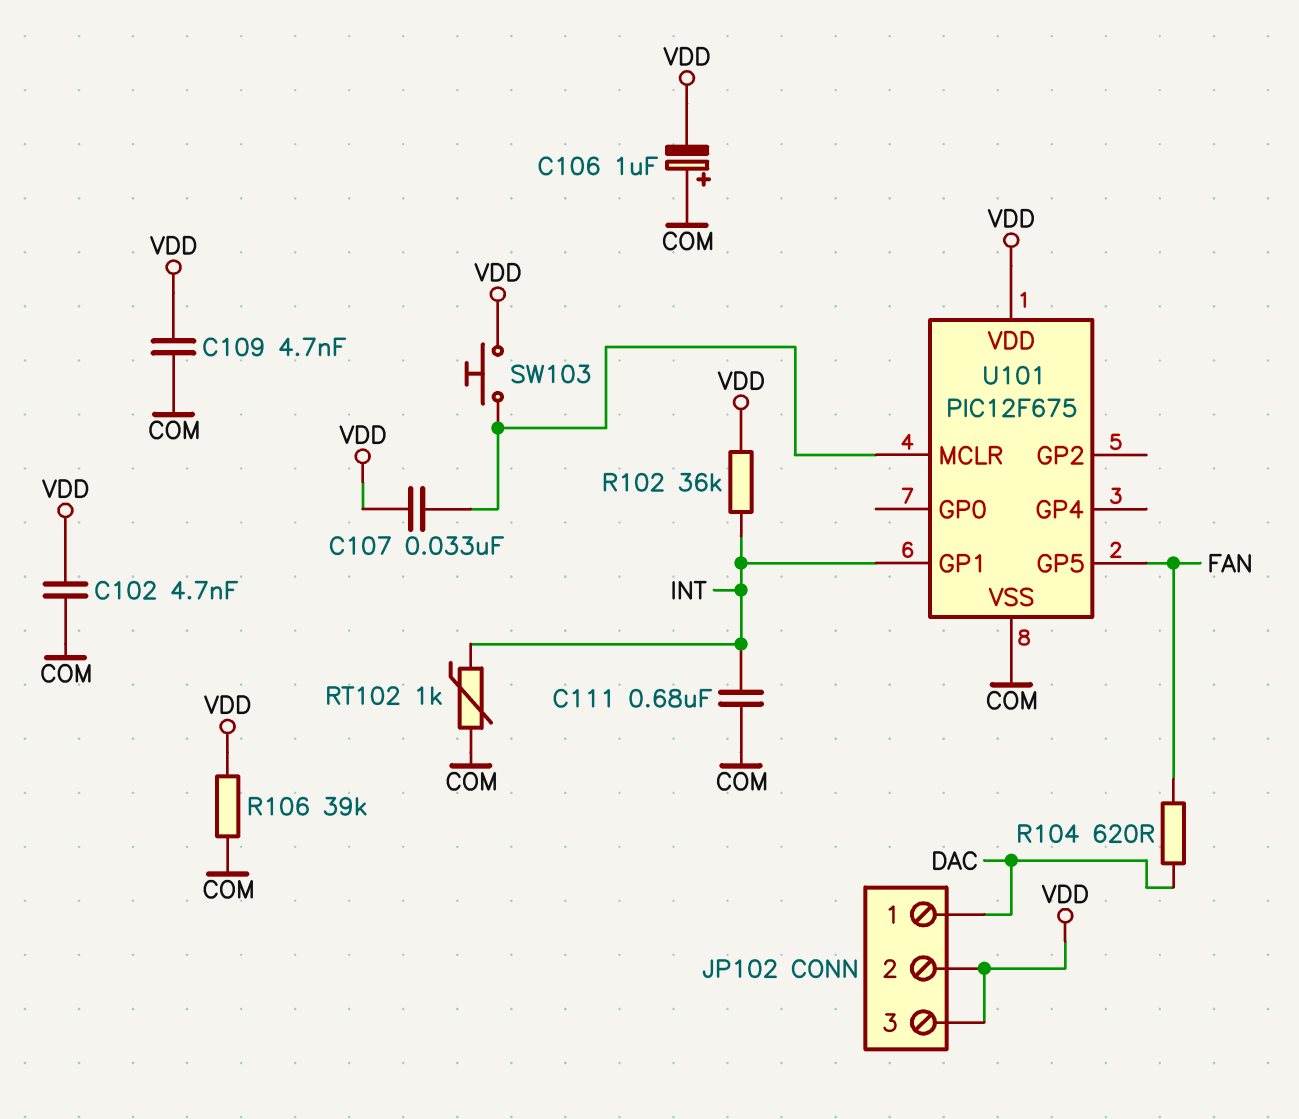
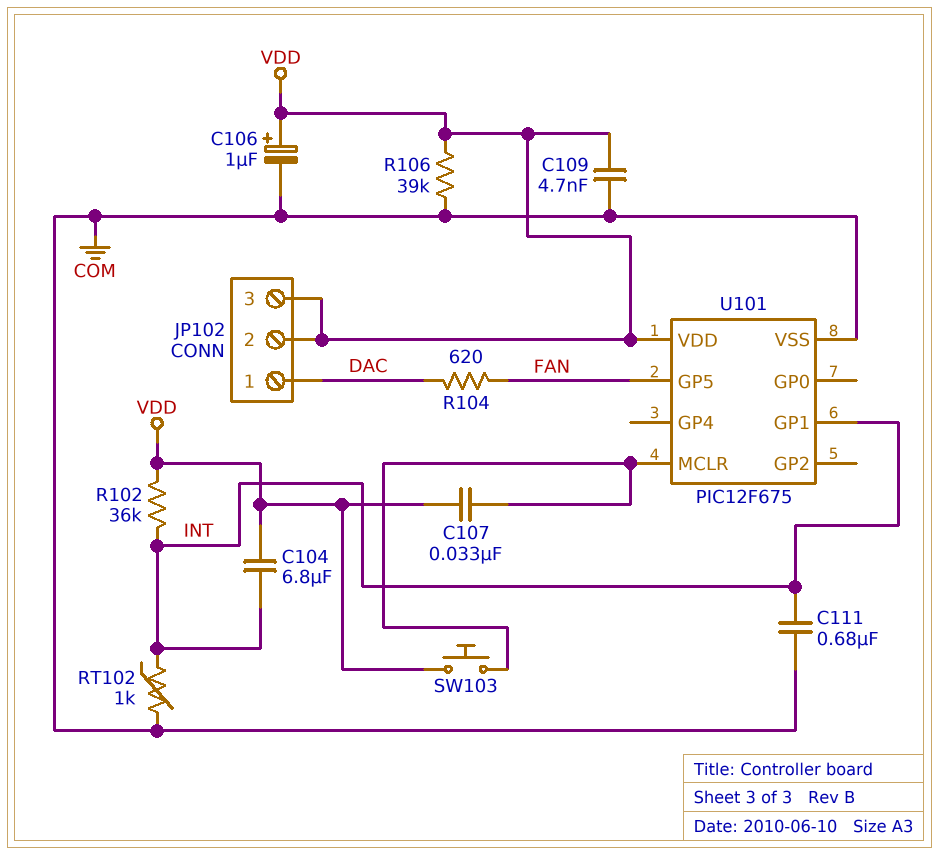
C102: 4.7nF (COM, VDD) -> none
C104: none -> 6.8uF (INT, VDD)
C106: 1uF (plus COM, minus VDD) -> 1uF (plus VDD, minus COM)

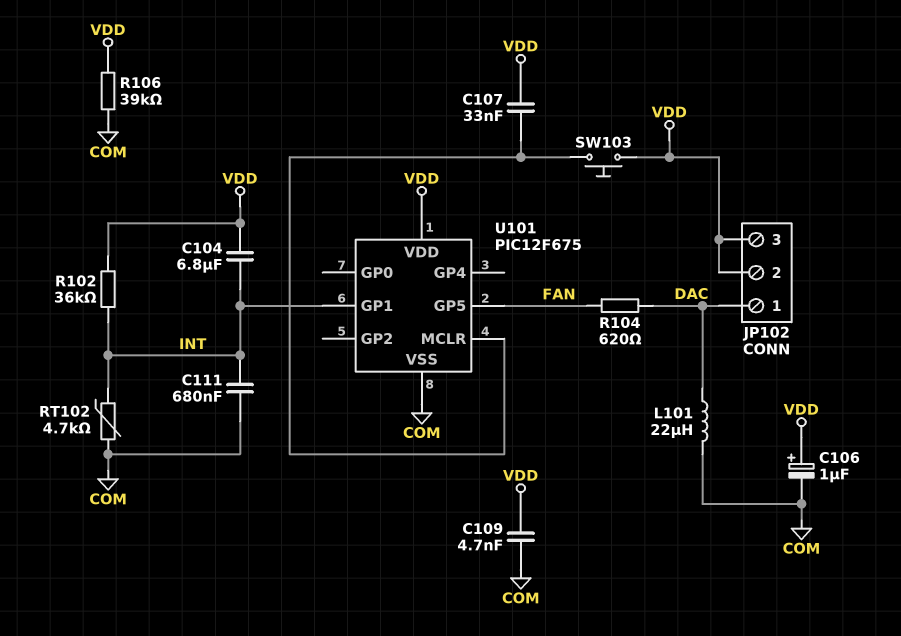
L101: none -> 22uH (COM, DAC)
RT102: 1k (COM, INT) -> 4.7k (COM, INT)

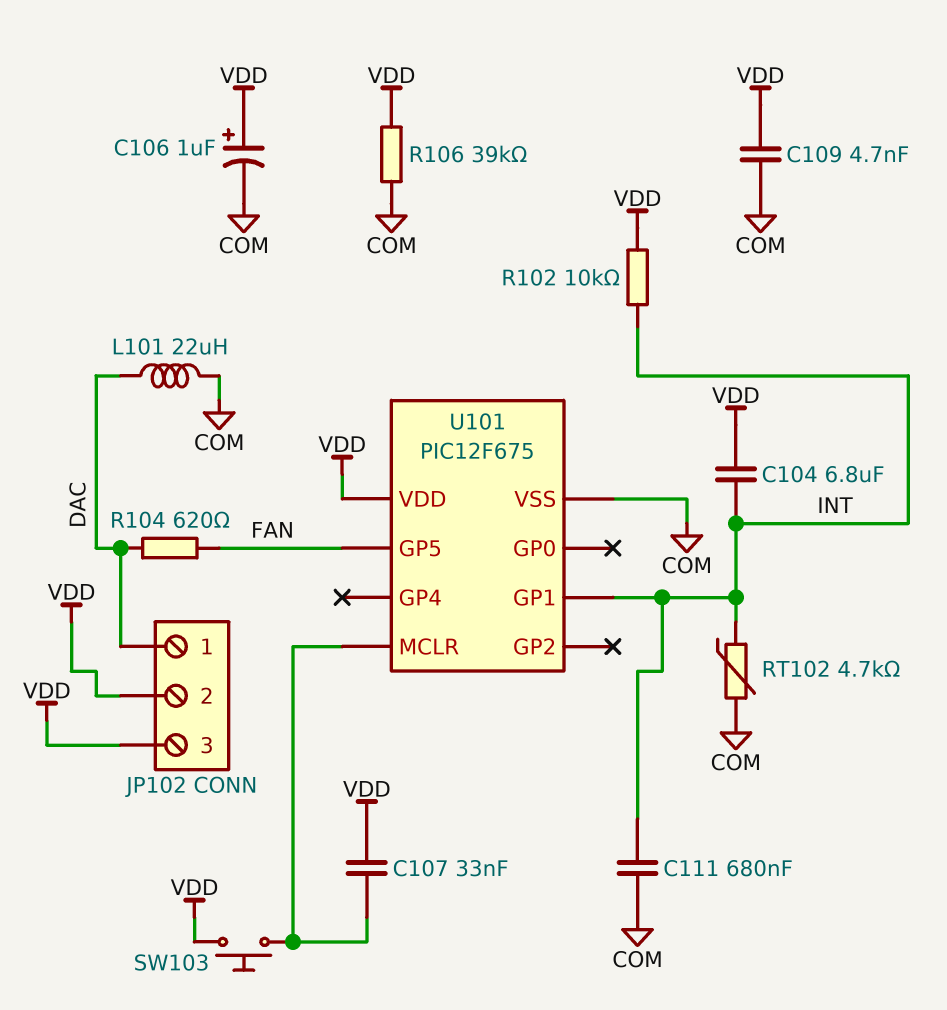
R102: 36k (INT, VDD) -> 10k (INT, VDD)

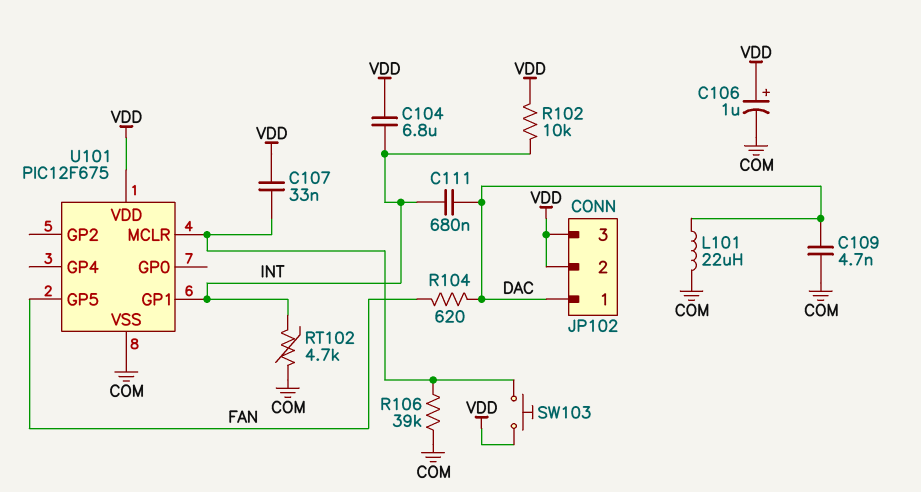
C109: 4.7nF (COM, VDD) -> 4.7nF (COM, DAC)
C111: 680nF (COM, INT) -> 680nF (DAC, INT)
R106: 39k (COM, VDD) -> 39k (COM, U101/MCLR)

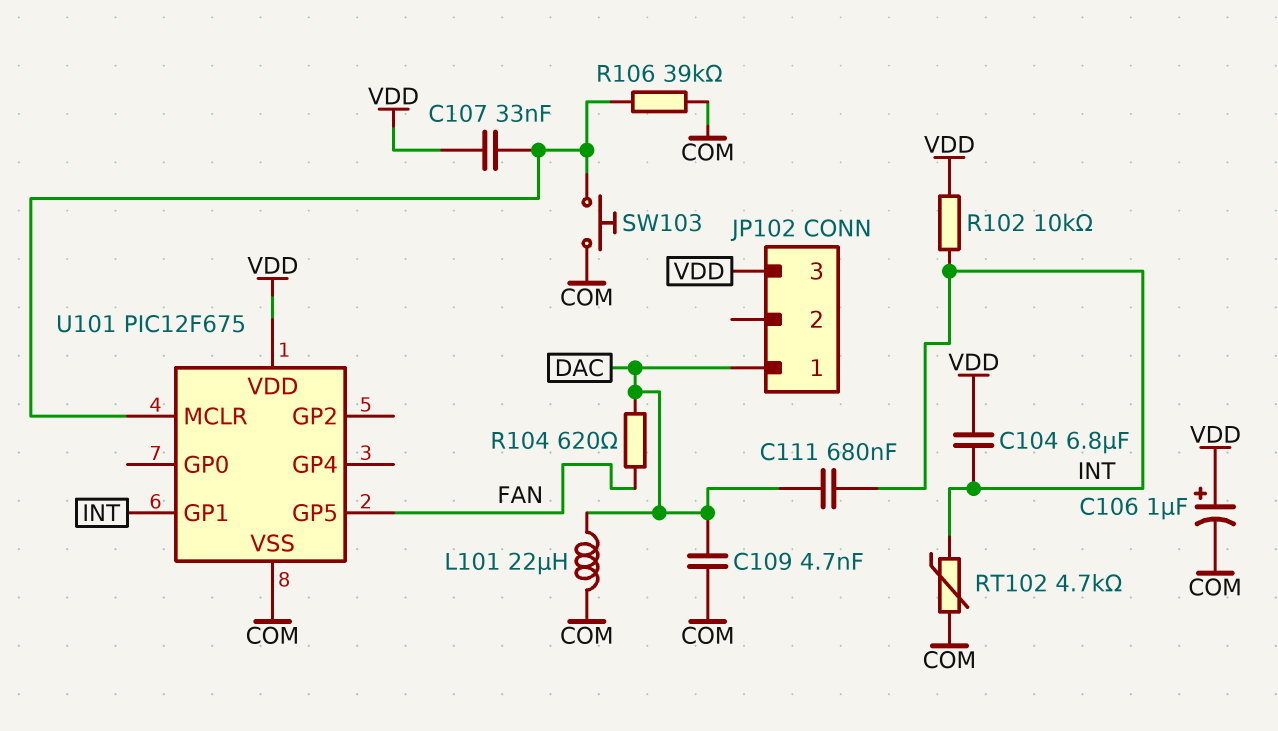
JP102 pin 2: VDD -> none
SW103: button (U101/MCLR, VDD) -> button (COM, U101/MCLR)

